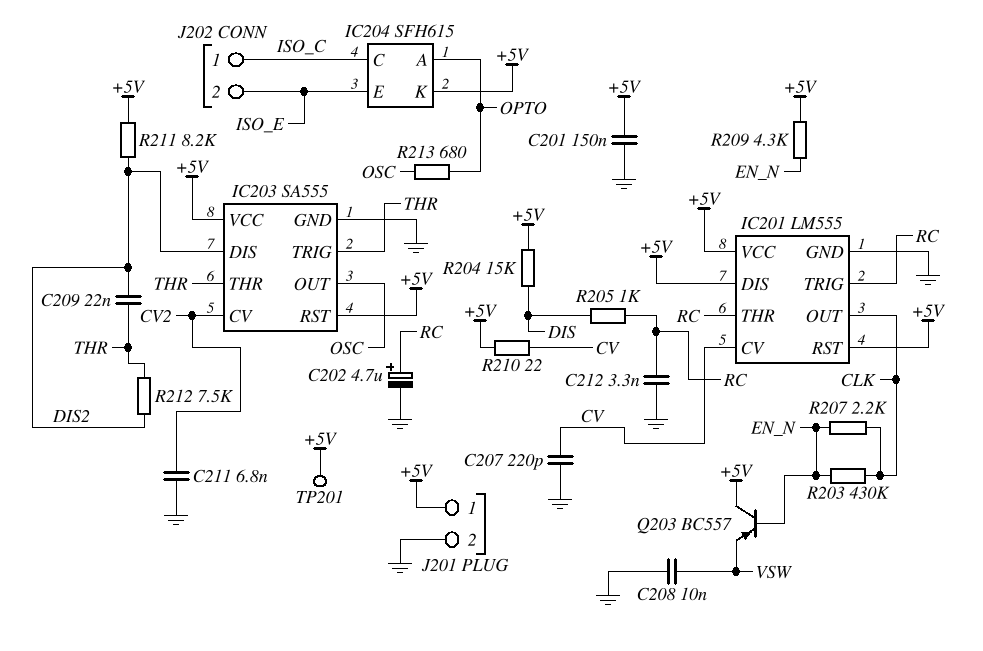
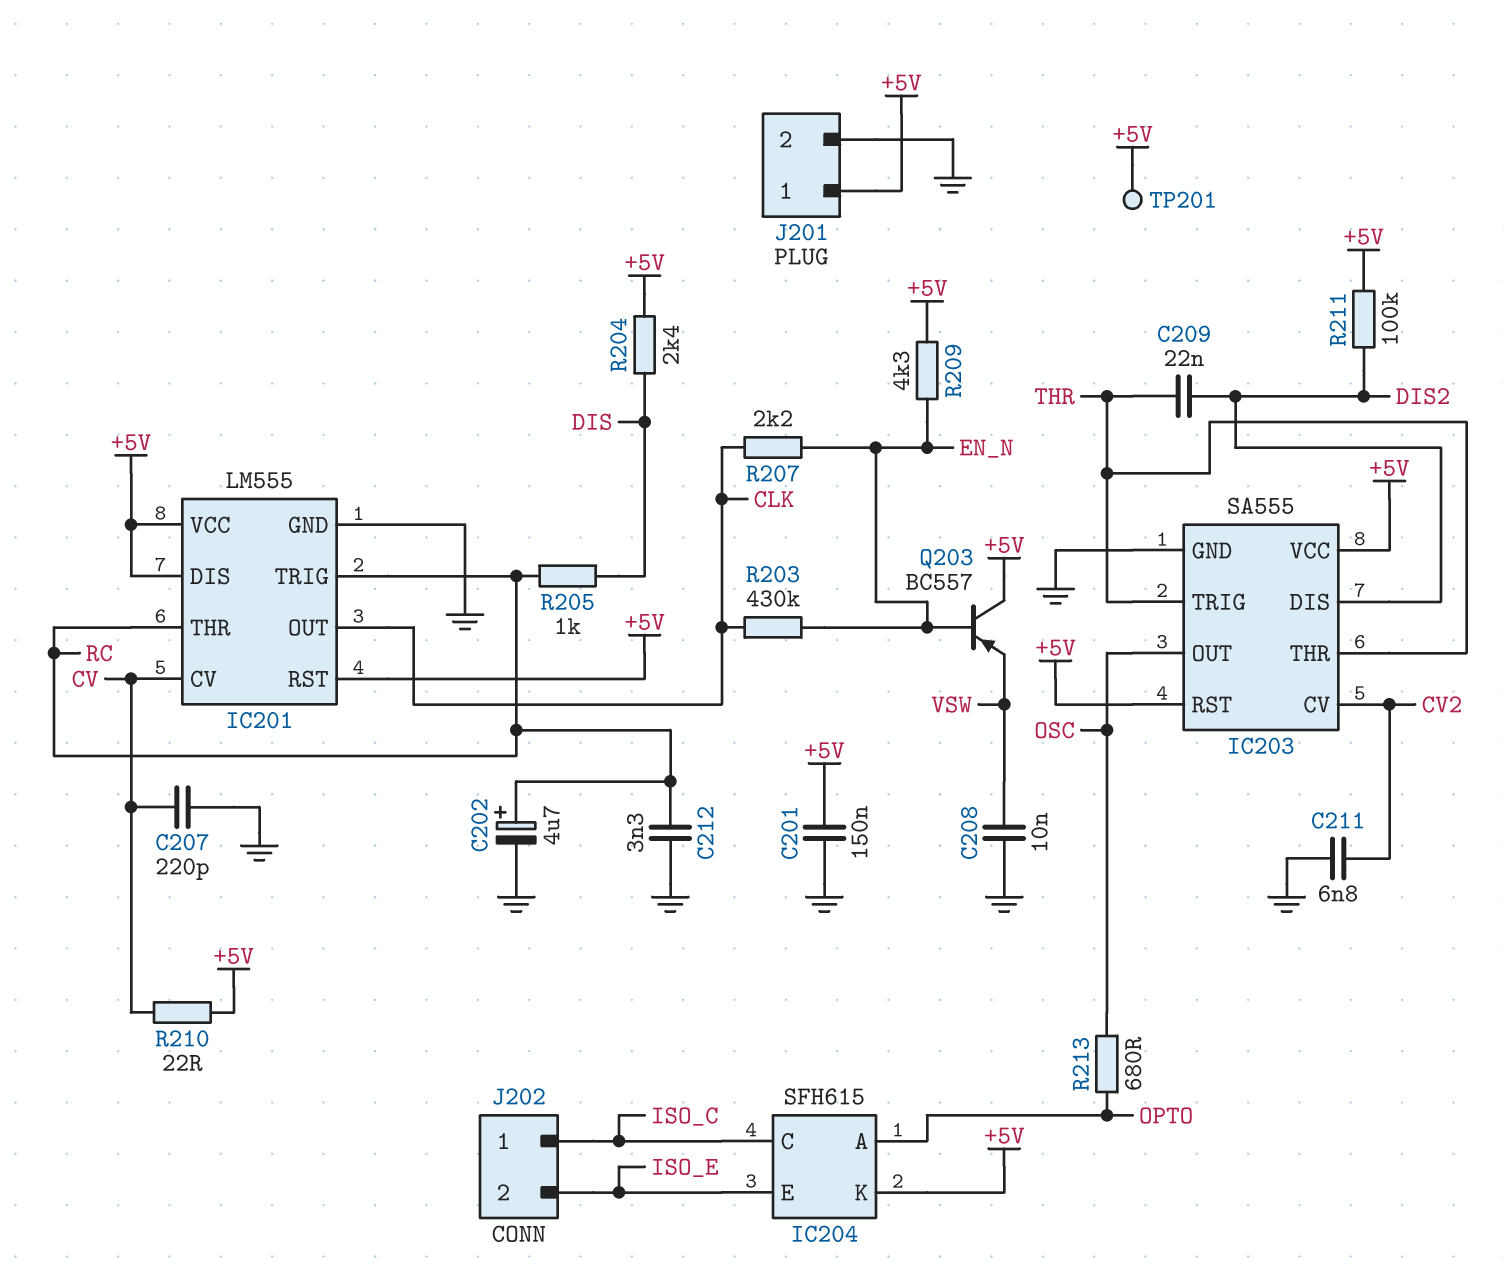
R204: 15k (+5V, DIS) -> 2.4k (+5V, DIS)
R211: 8.2k (+5V, DIS2) -> 100k (+5V, DIS2)
R212: 7.5k (DIS2, THR) -> none

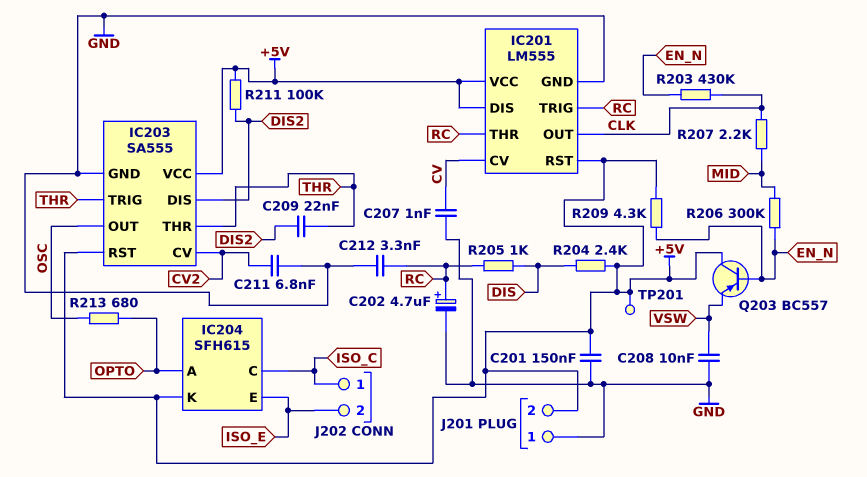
C207: 220pF (CV, GND) -> 1nF (CV, GND)
J201 pin 1: +5V -> GND
J201 pin 2: GND -> +5V
R206: none -> 300k (EN_N, MID)
R207: 2.2k (CLK, EN_N) -> 2.2k (CLK, MID)
R210: 22 (+5V, CV) -> none

